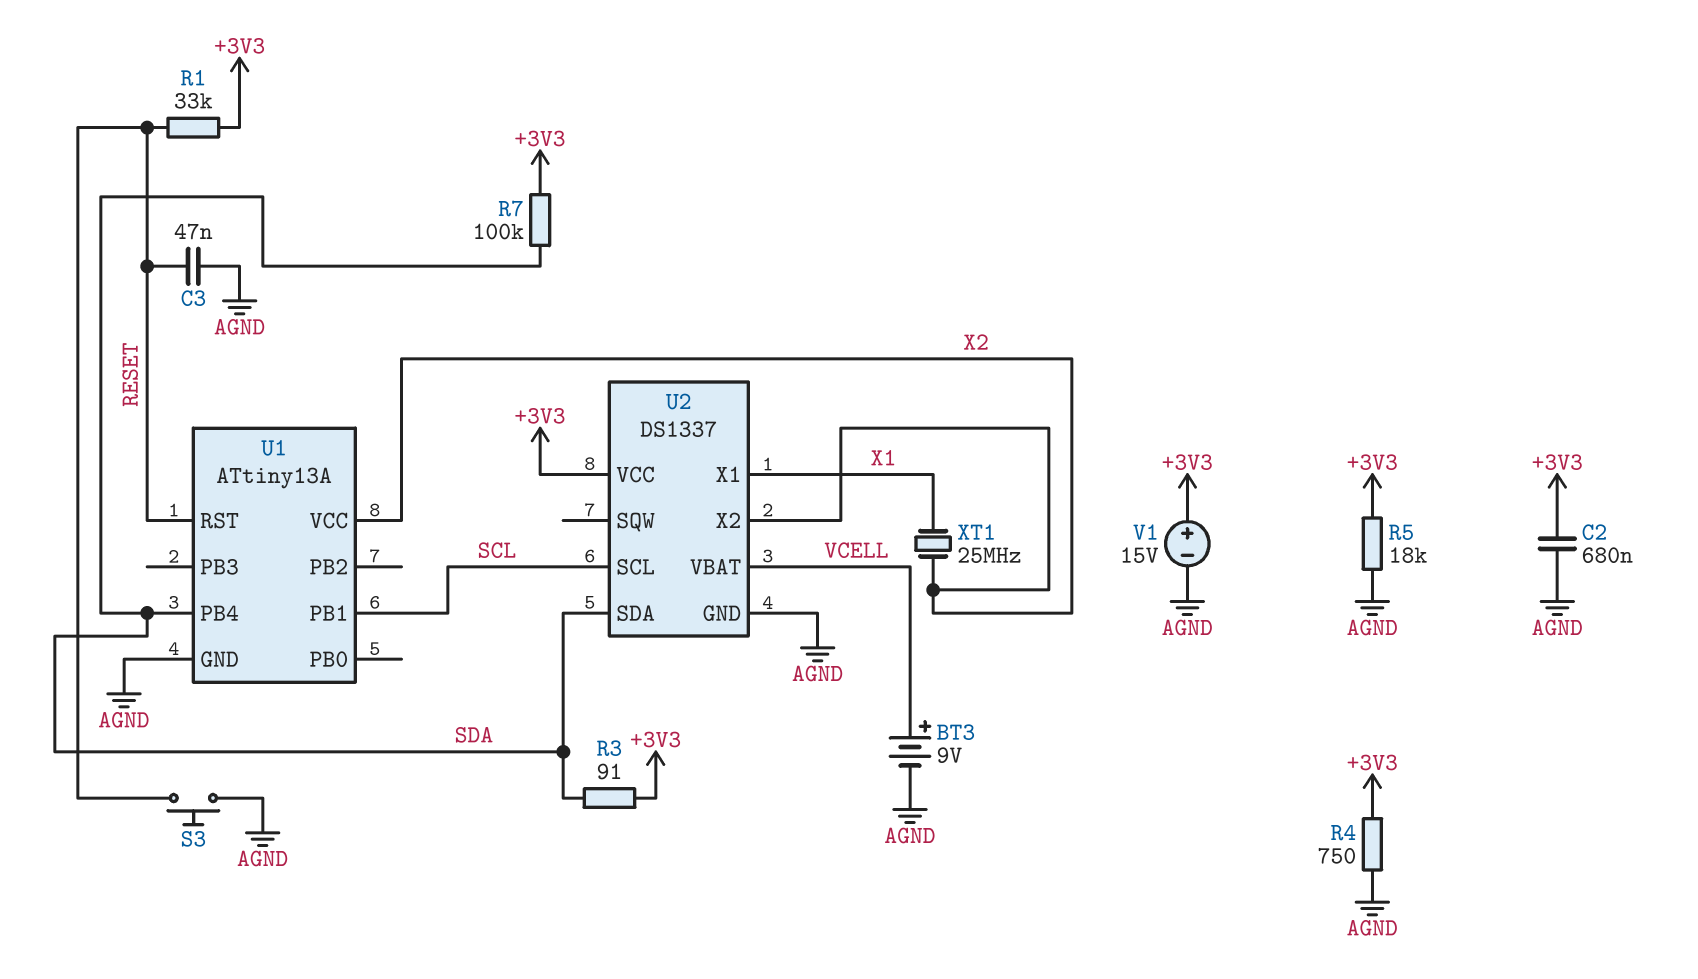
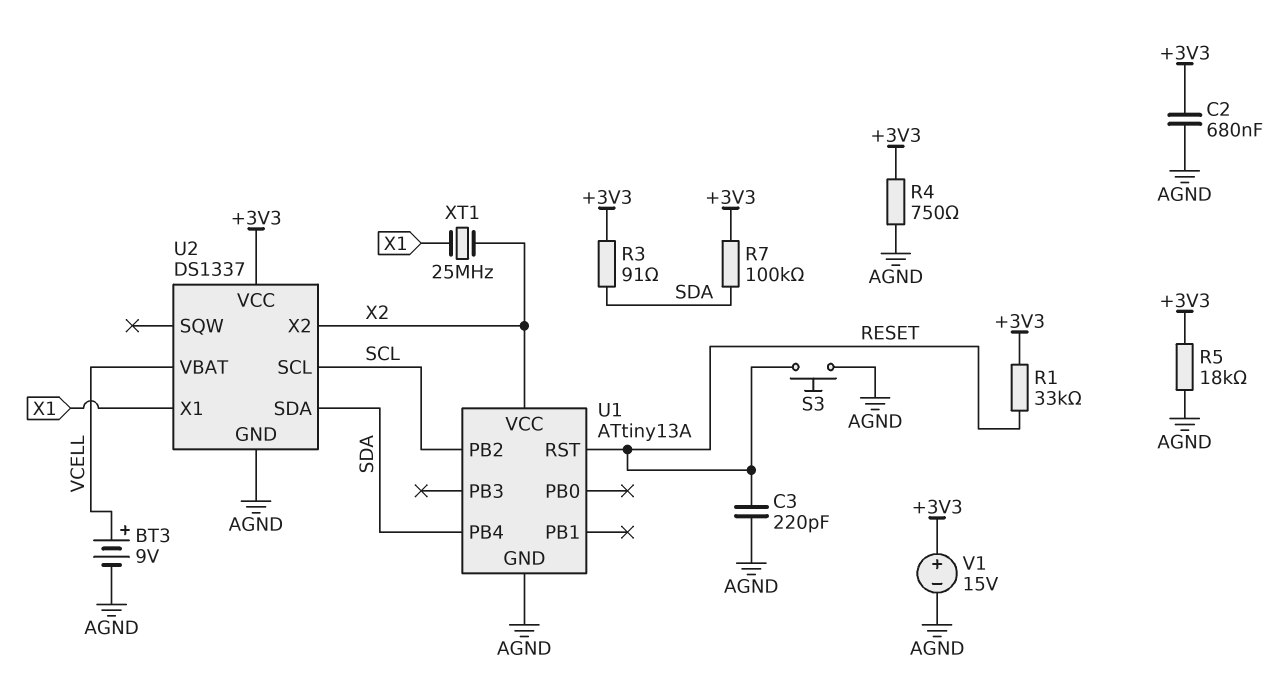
C3: 47nF (AGND, RESET) -> 220pF (AGND, RESET)
U1 pin PB1: SCL -> none
U1 pin PB2: none -> SCL

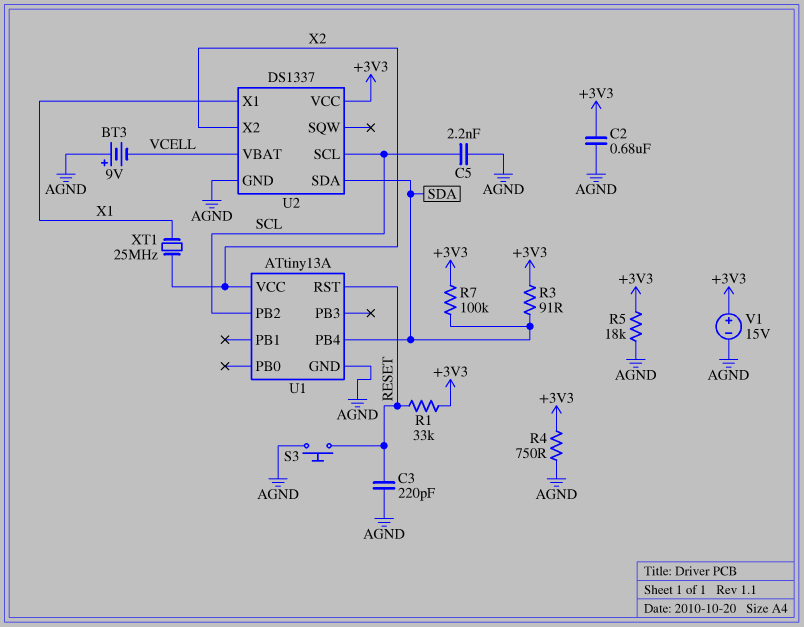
BT3: 9V (plus VCELL, minus AGND) -> 9V (plus AGND, minus VCELL)
C5: none -> 2.2nF (AGND, SCL)

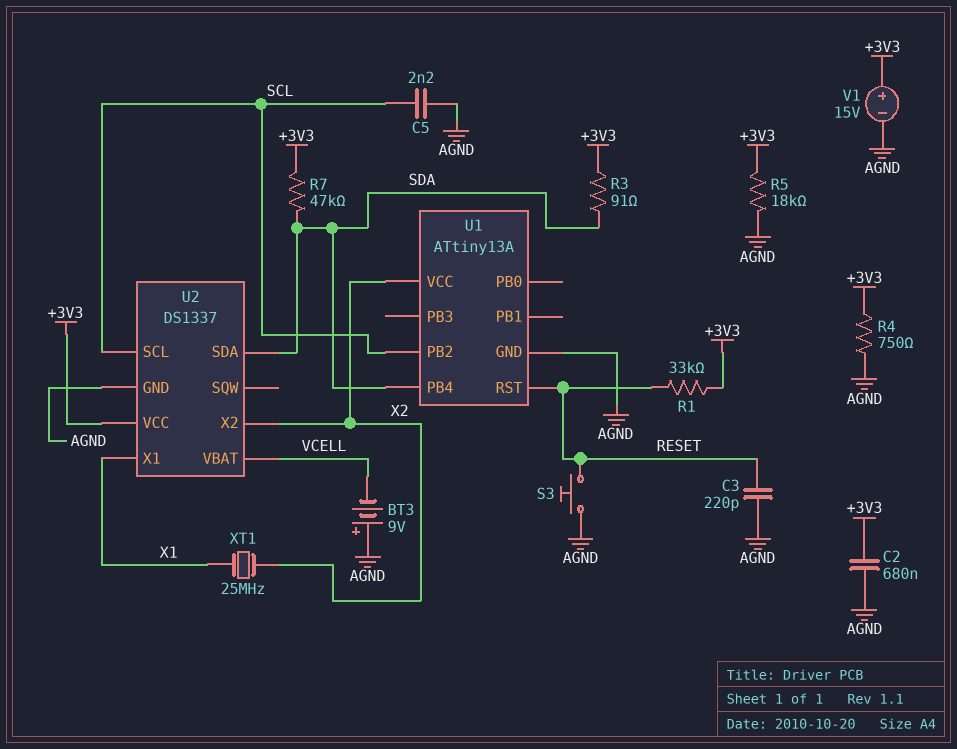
R7: 100k (+3V3, SDA) -> 47k (+3V3, SDA)

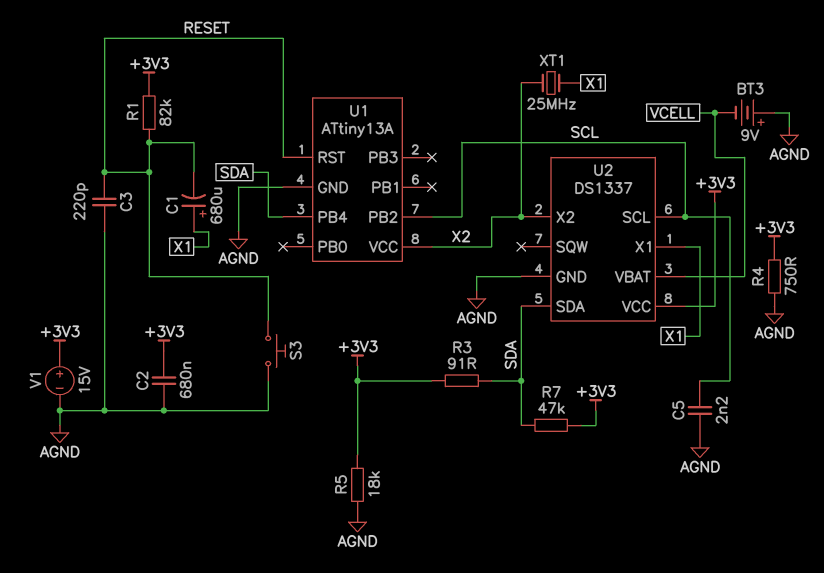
C1: none -> 680uF (plus X1, minus RESET)
R1: 33k (+3V3, RESET) -> 82k (+3V3, RESET)

